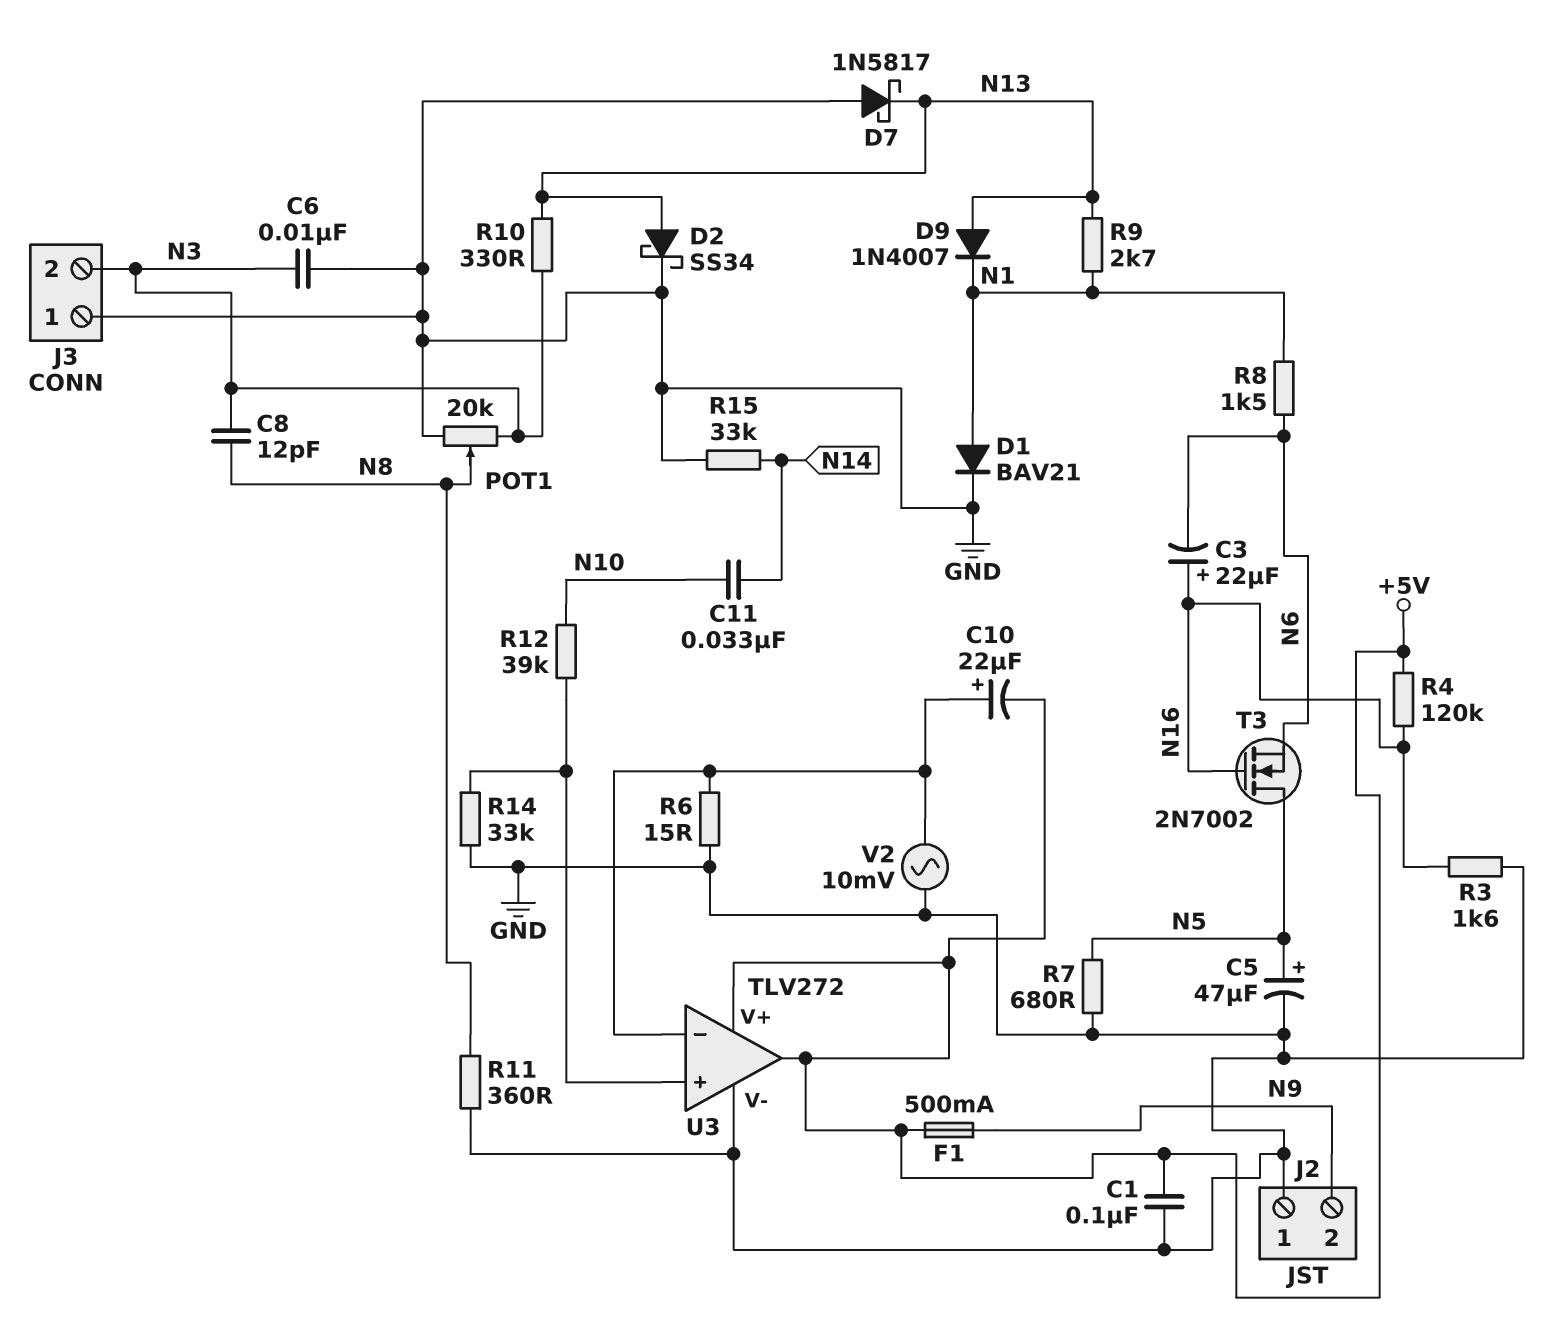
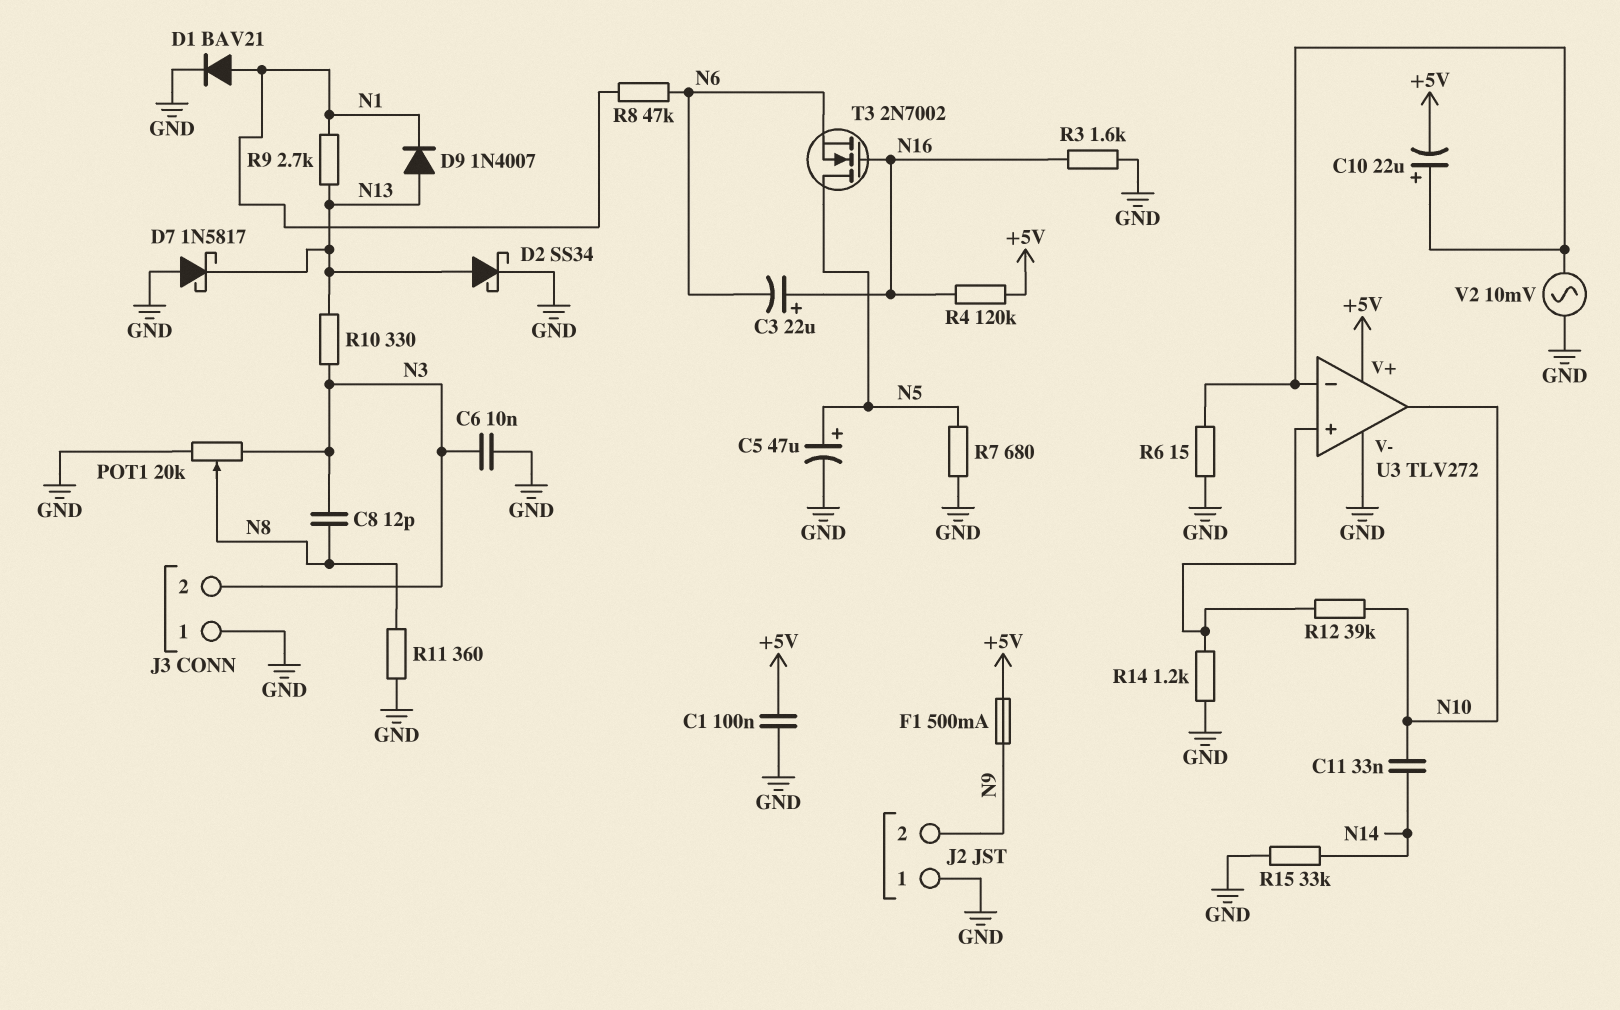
R8: 1.5k (N1, N6) -> 47k (N1, N6)
R14: 33k (GND, U3/in+) -> 1.2k (GND, U3/in+)
U3 pin out: +5V -> N10

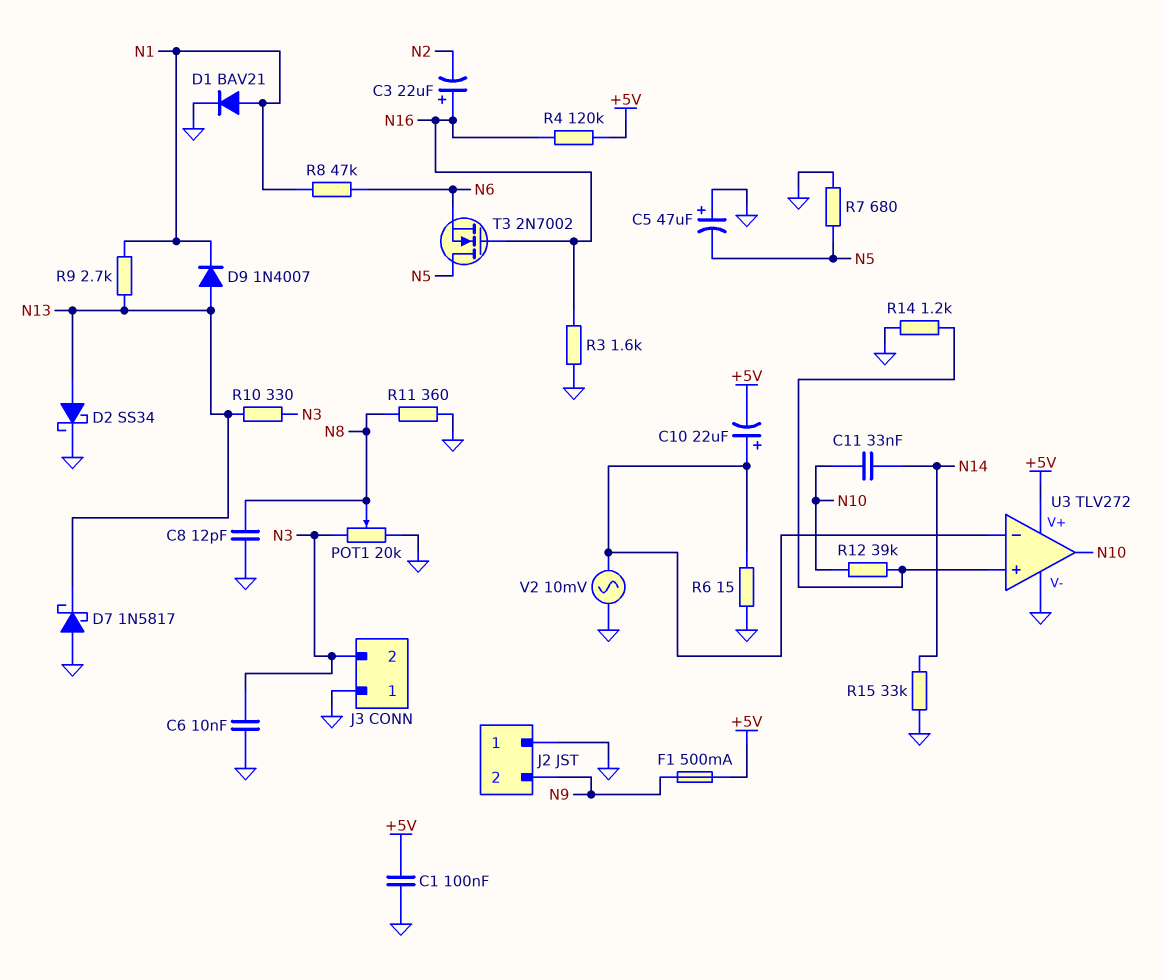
C3: 22uF (plus N16, minus N6) -> 22uF (plus N16, minus N2)
C5: 47uF (plus N5, minus GND) -> 47uF (plus GND, minus N5)
C8: 12pF (N3, N8) -> 12pF (GND, N8)

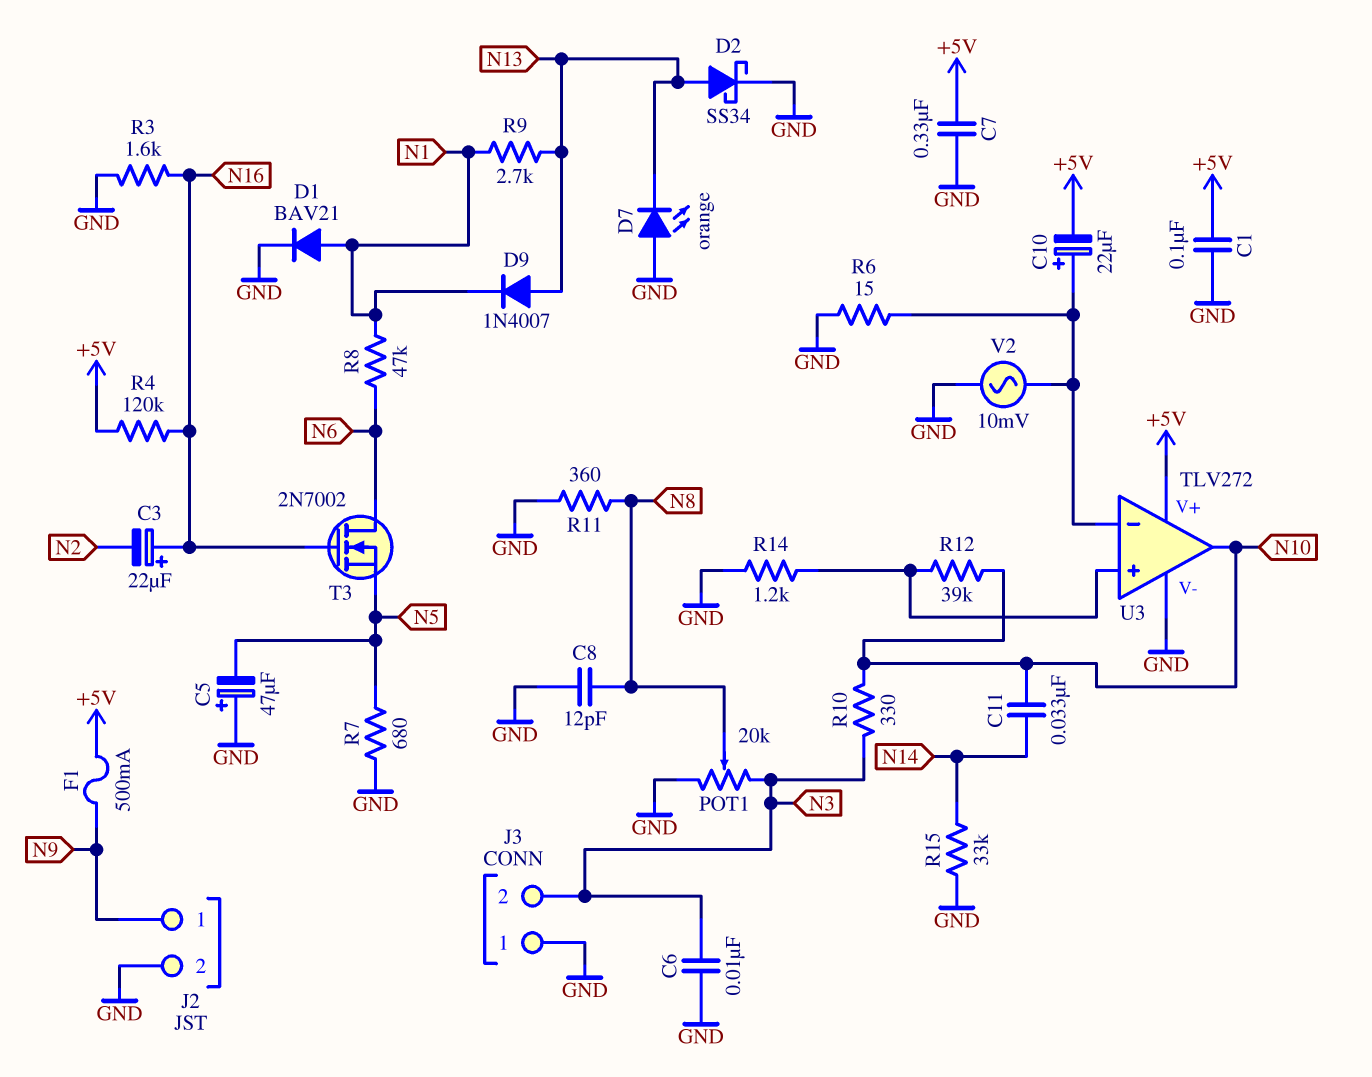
C7: none -> 330nF (+5V, GND)
D7: schottky 1N5817 (A GND, K N13) -> LED orange (A GND, K N13)
J2 pin 1: GND -> N9
J2 pin 2: N9 -> GND
R10: 330 (N3, N13) -> 330 (N3, N10)
T3: NMOS 2N7002 (G N16, D N5, S N6) -> NMOS 2N7002 (G N16, D N6, S N5)

